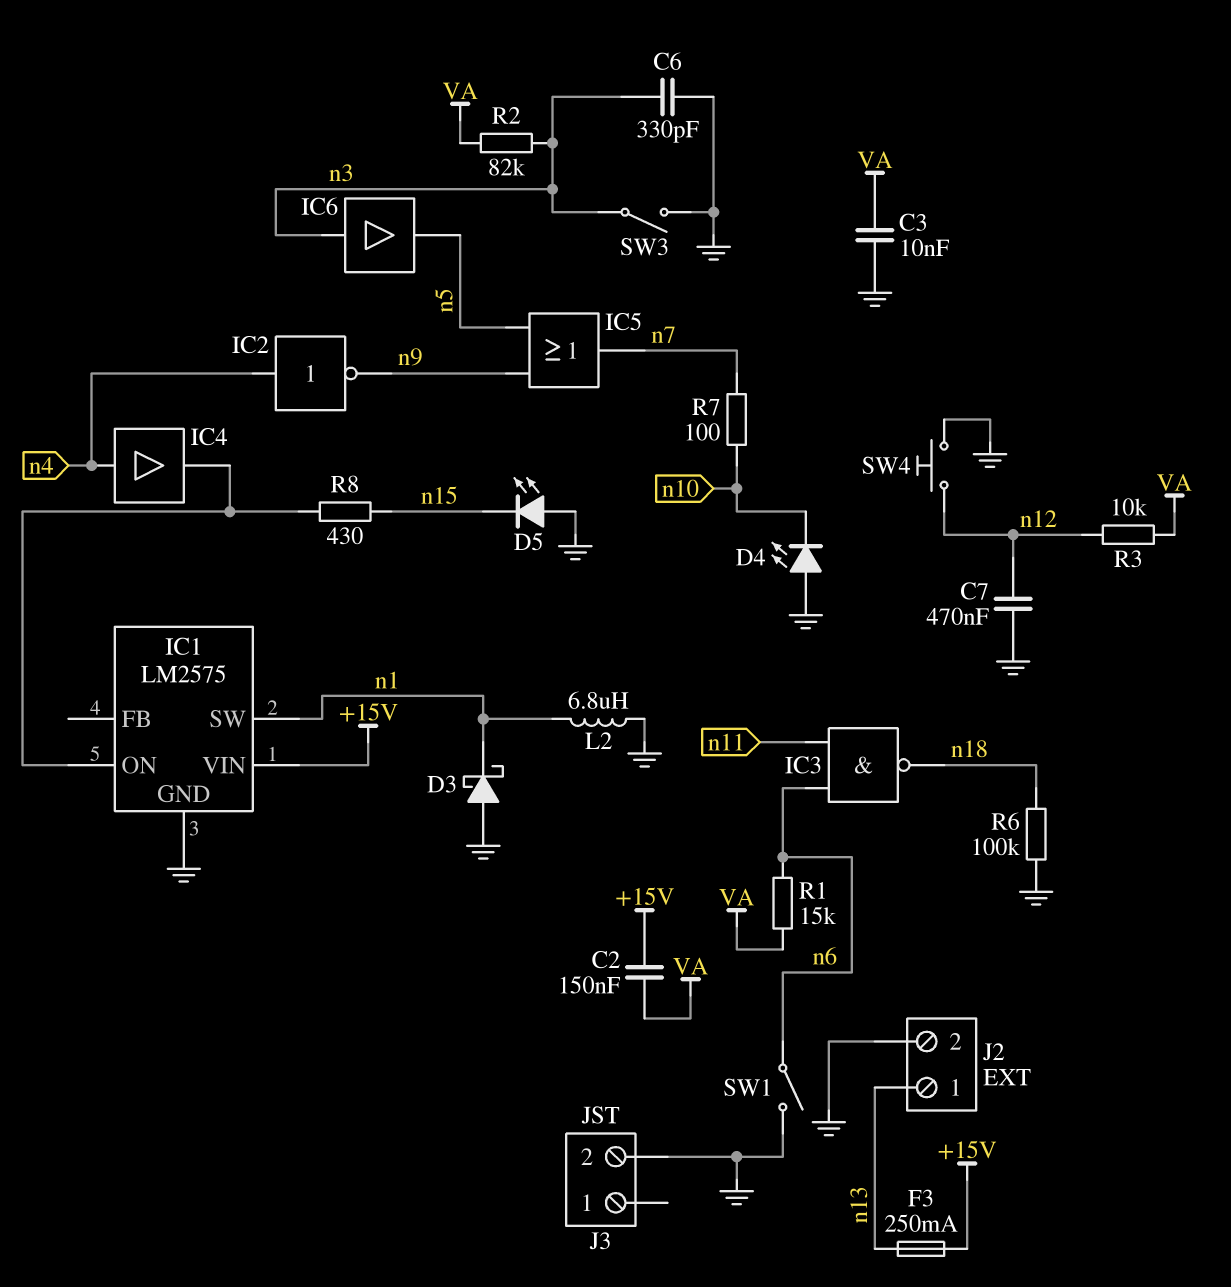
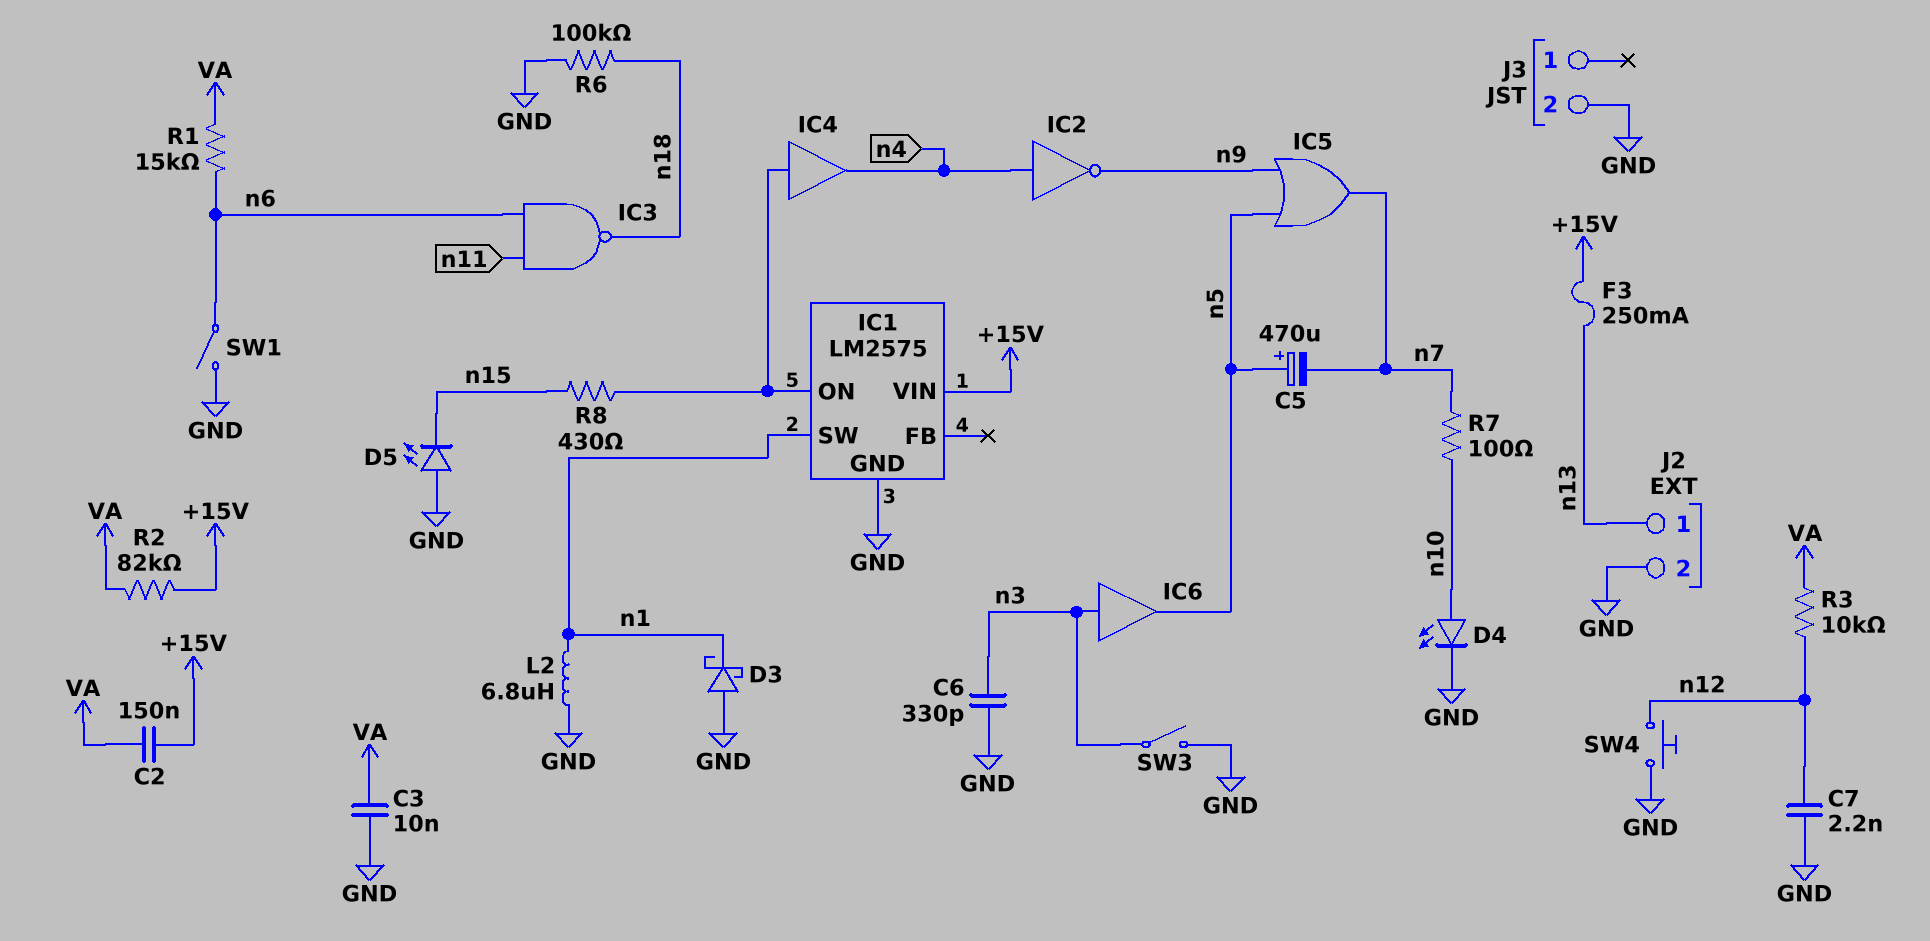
C5: none -> 470uF (plus n5, minus n7)
C7: 470nF (GND, n12) -> 2.2nF (GND, n12)
D4: LED (A GND, K n10) -> LED (A n10, K GND)
IC4: buffer (in n4, out IC1/ON) -> buffer (in IC1/ON, out n4)
R2: 82k (VA, n3) -> 82k (+15V, VA)

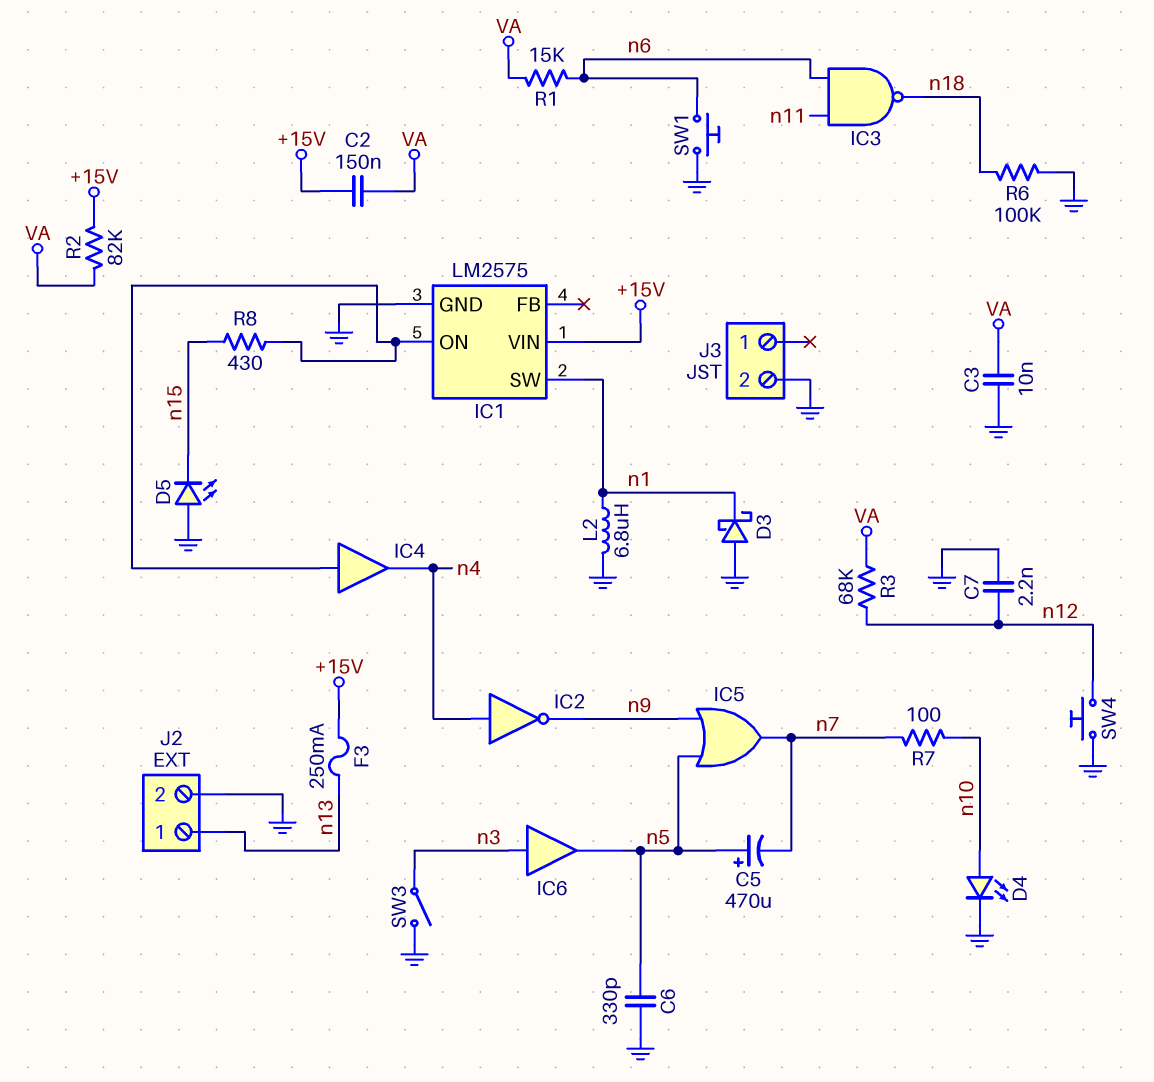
C6: 330pF (GND, n3) -> 330pF (GND, n5)
R3: 10k (VA, n12) -> 68k (VA, n12)
SW1: switch (GND, n6) -> button (GND, n6)

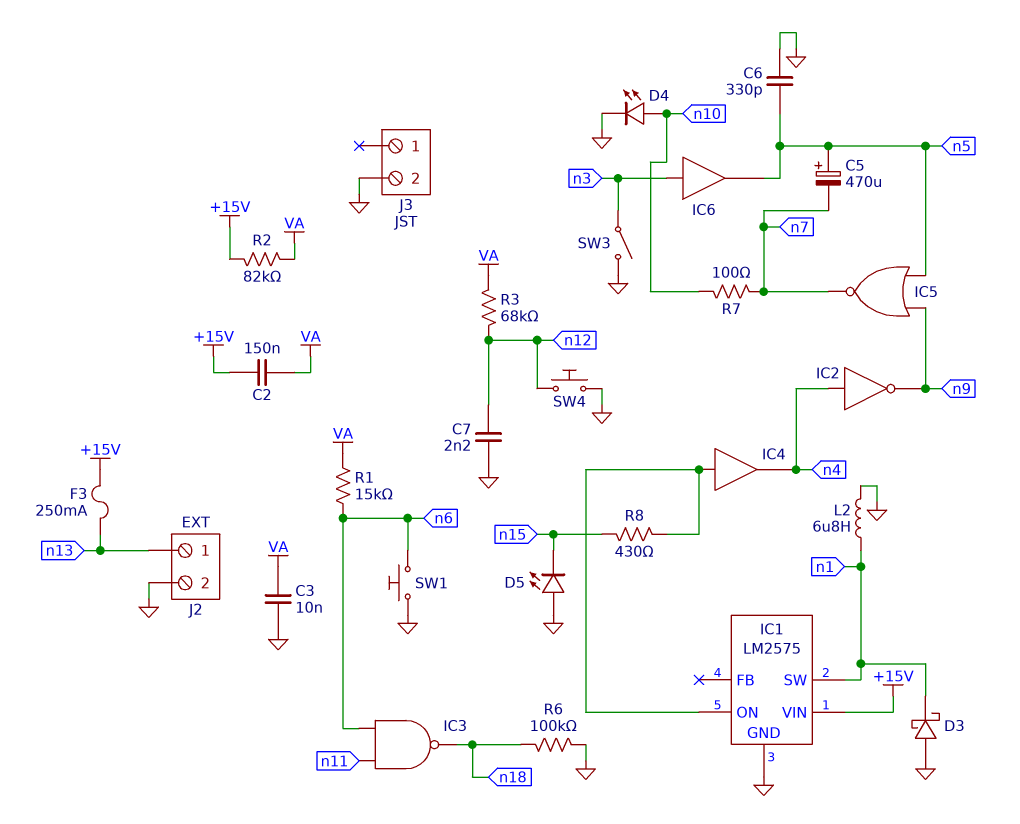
IC5: OR (in n5, in n9, out n7) -> NOR (in n5, in n9, out n7)

